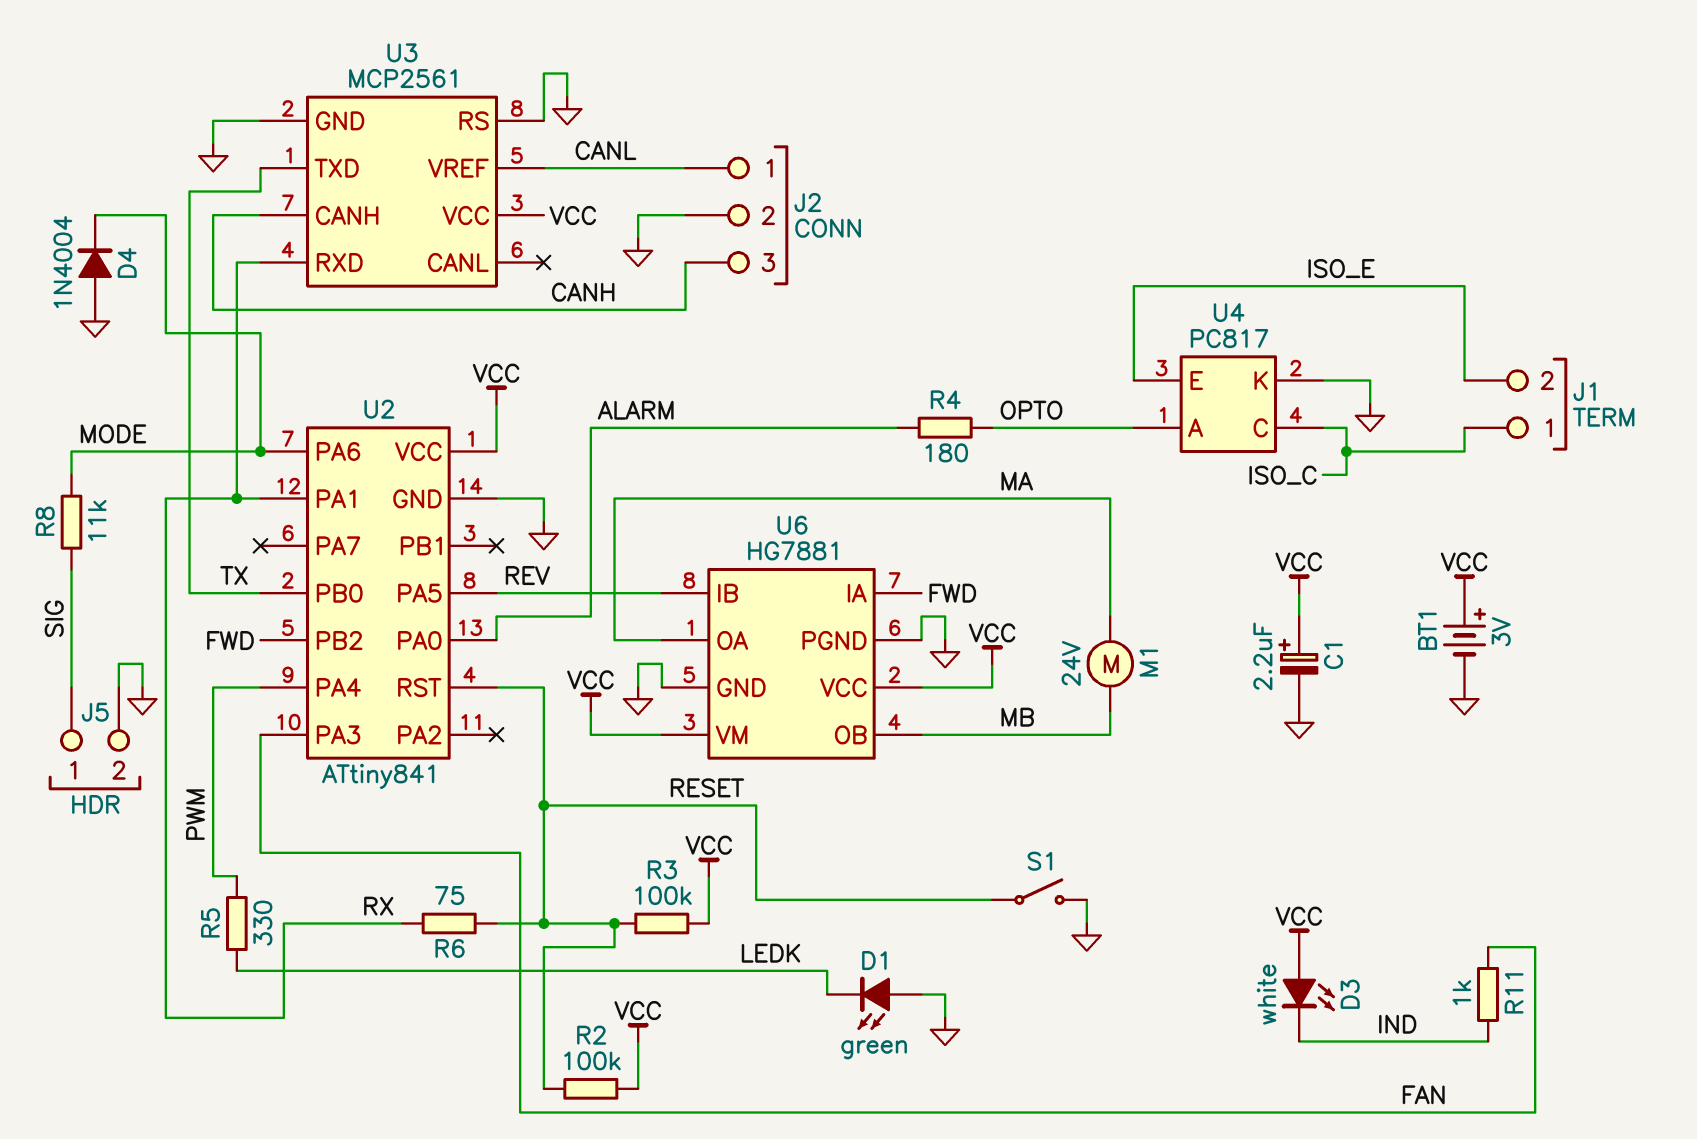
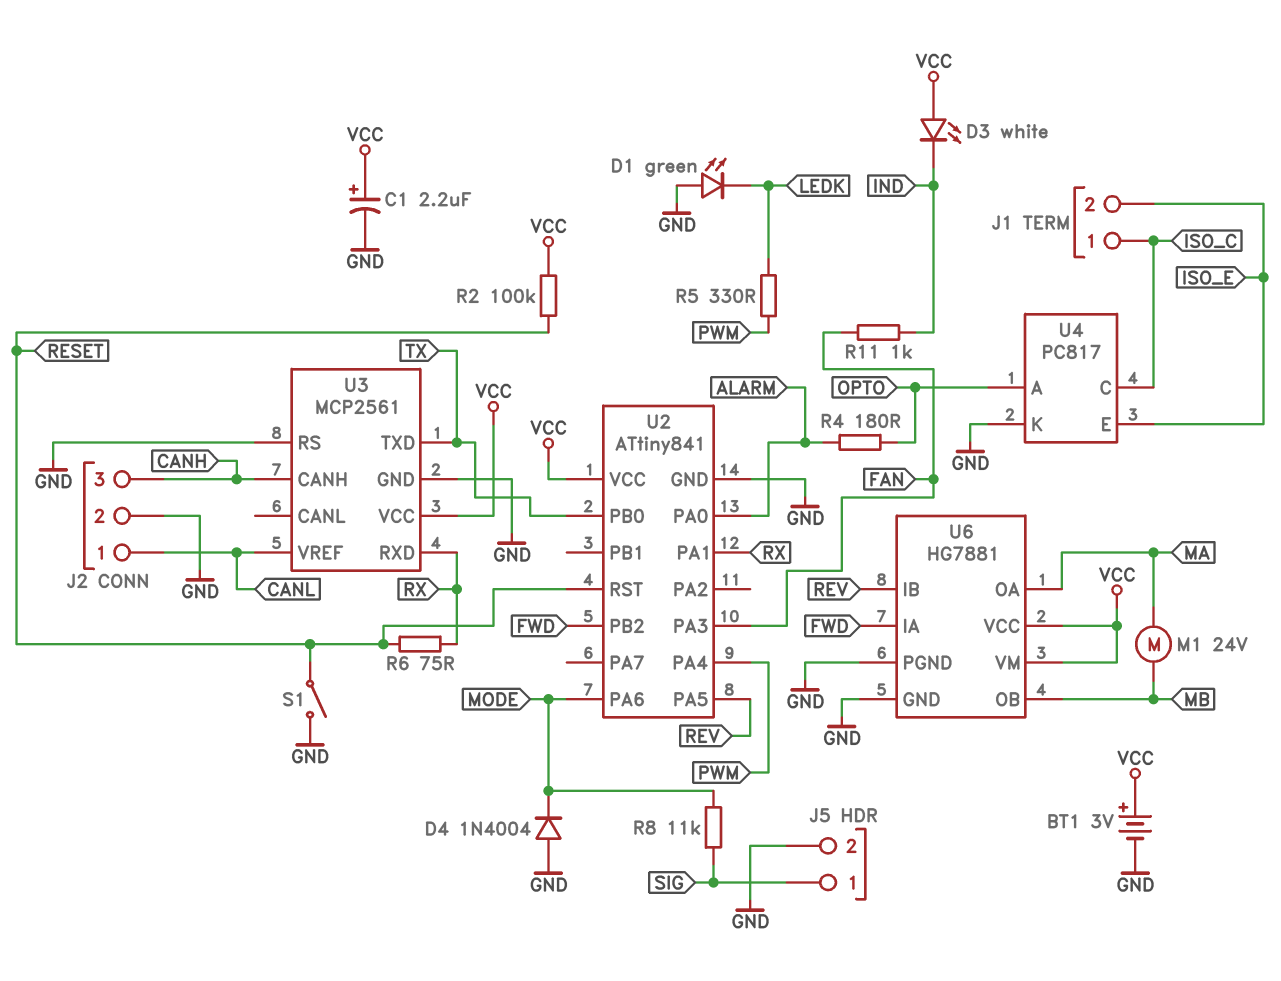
R3: 100k (RESET, VCC) -> none

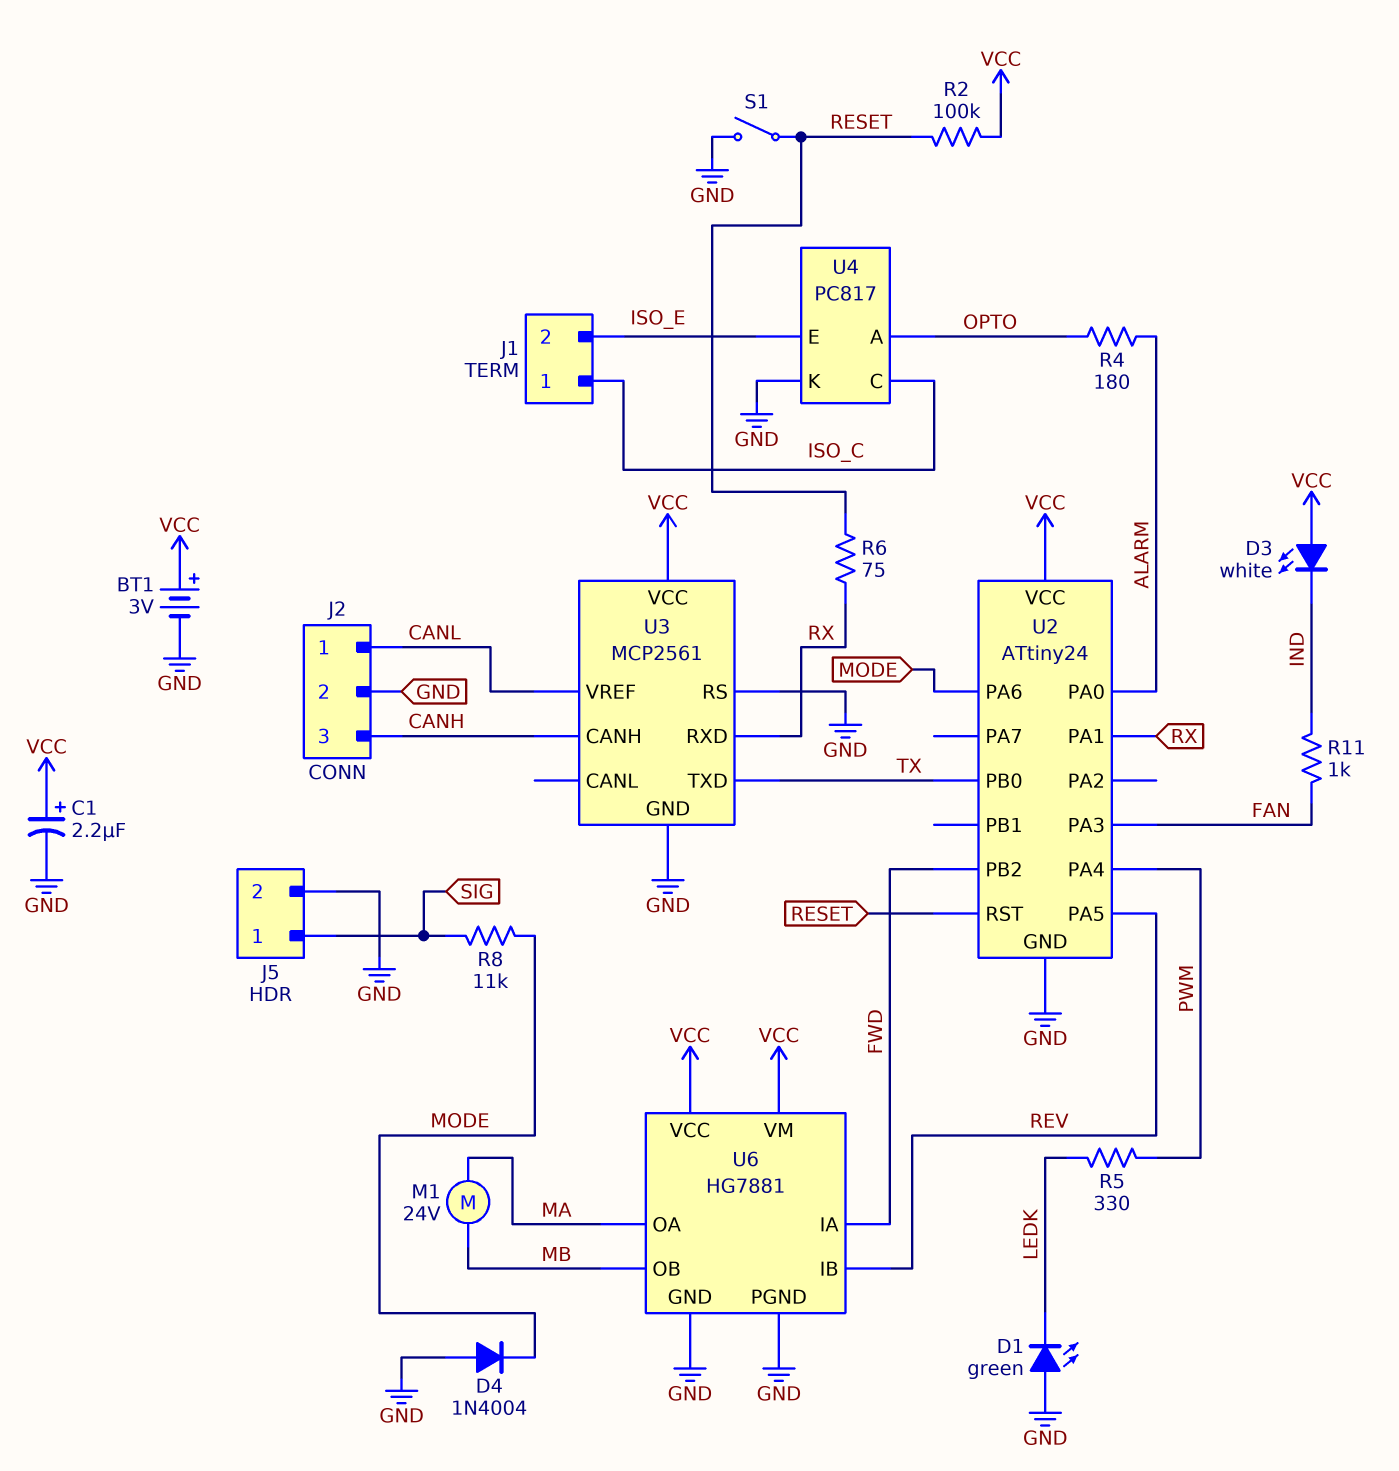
U2: ATtiny841 -> ATtiny24

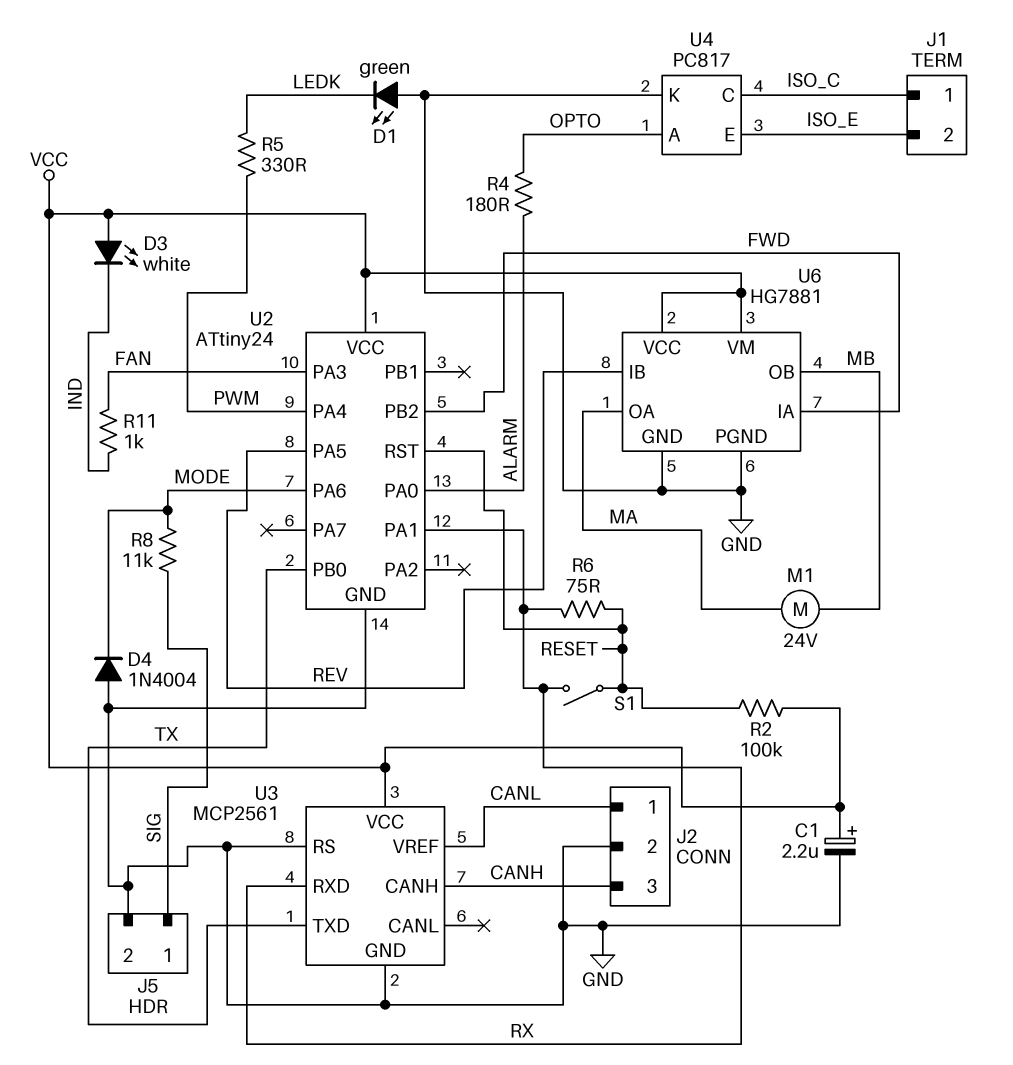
BT1: 3V (plus VCC, minus GND) -> none
S1: switch (GND, RESET) -> switch (RESET, RX)

